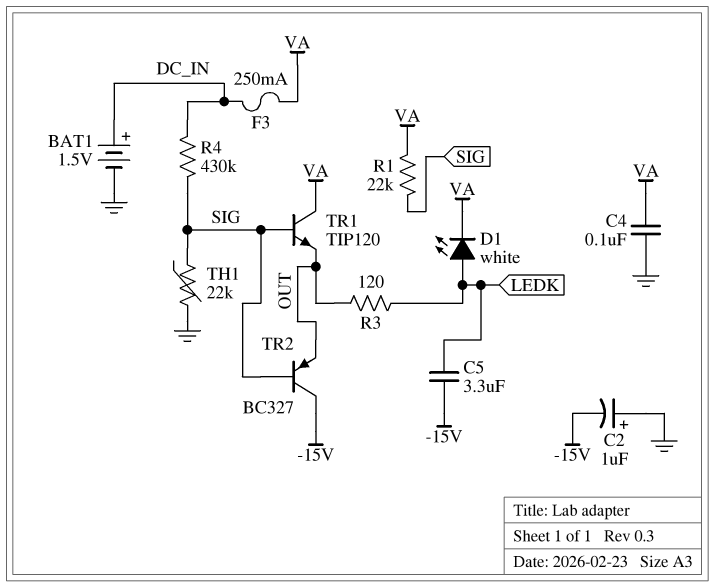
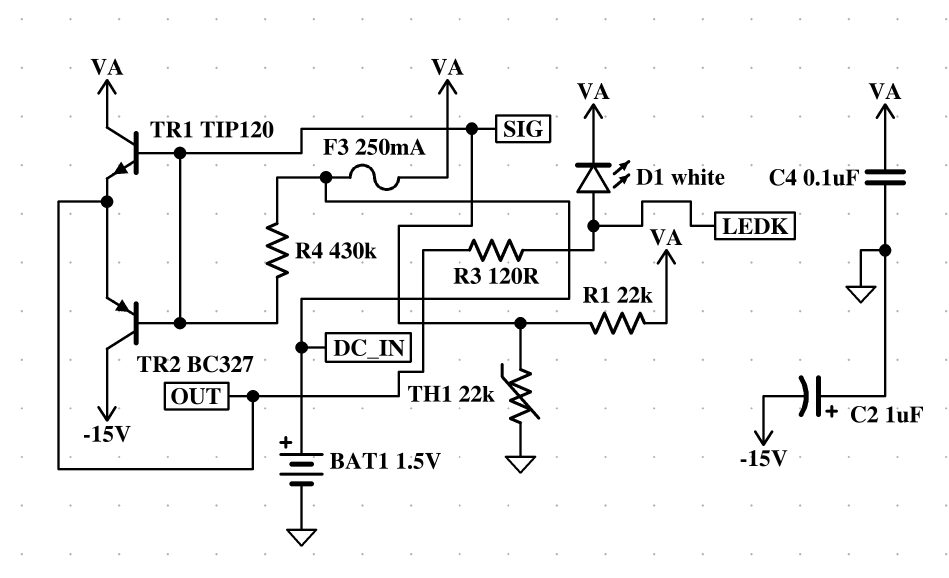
C5: 3.3uF (-15V, LEDK) -> none

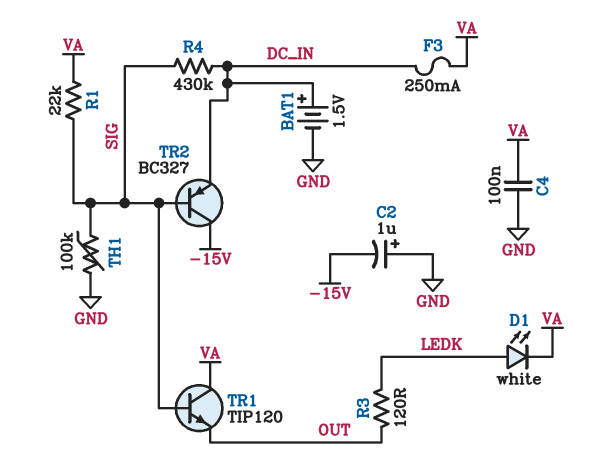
TH1: 22k (GND, SIG) -> 100k (GND, SIG)
TR2: PNP BC327 (B SIG, C -15V, E OUT) -> PNP BC327 (B SIG, C -15V, E DC_IN)

